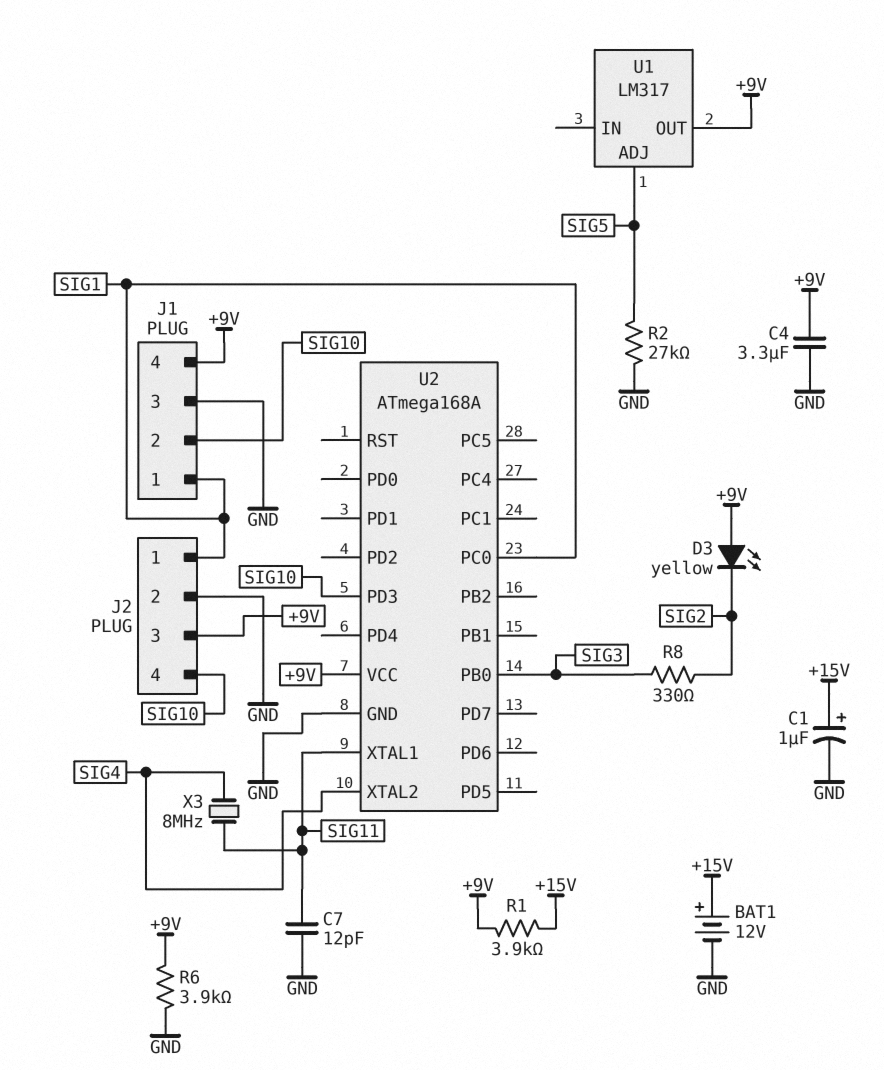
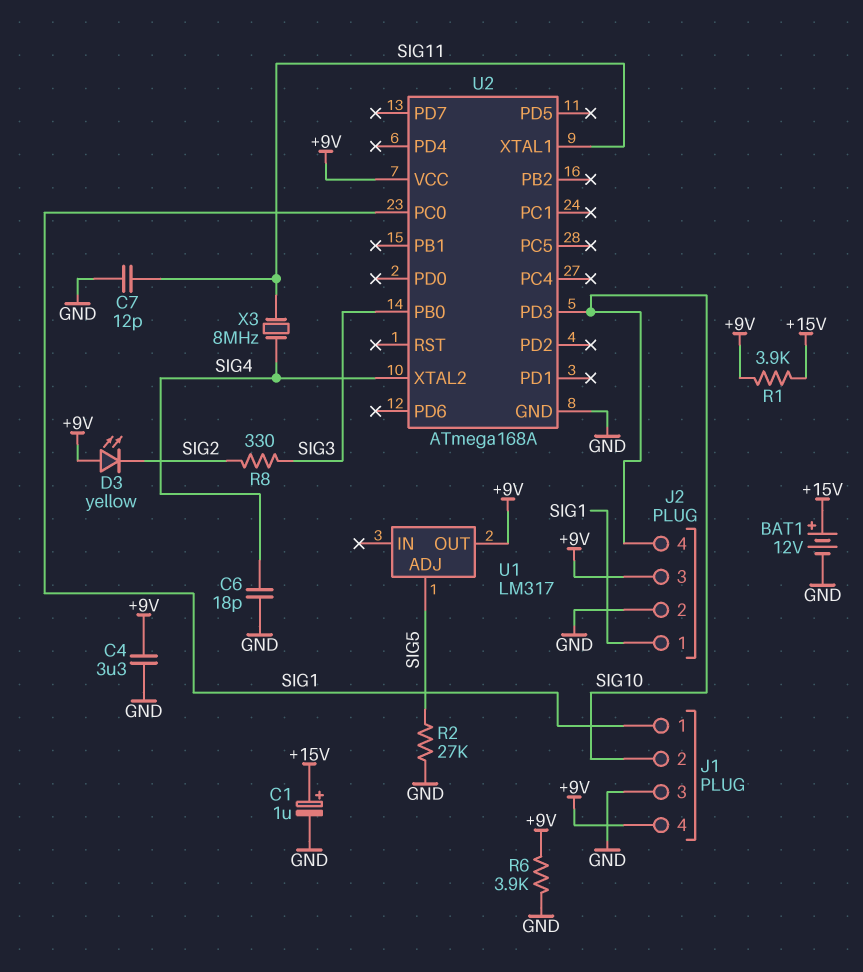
C6: none -> 18pF (GND, SIG4)

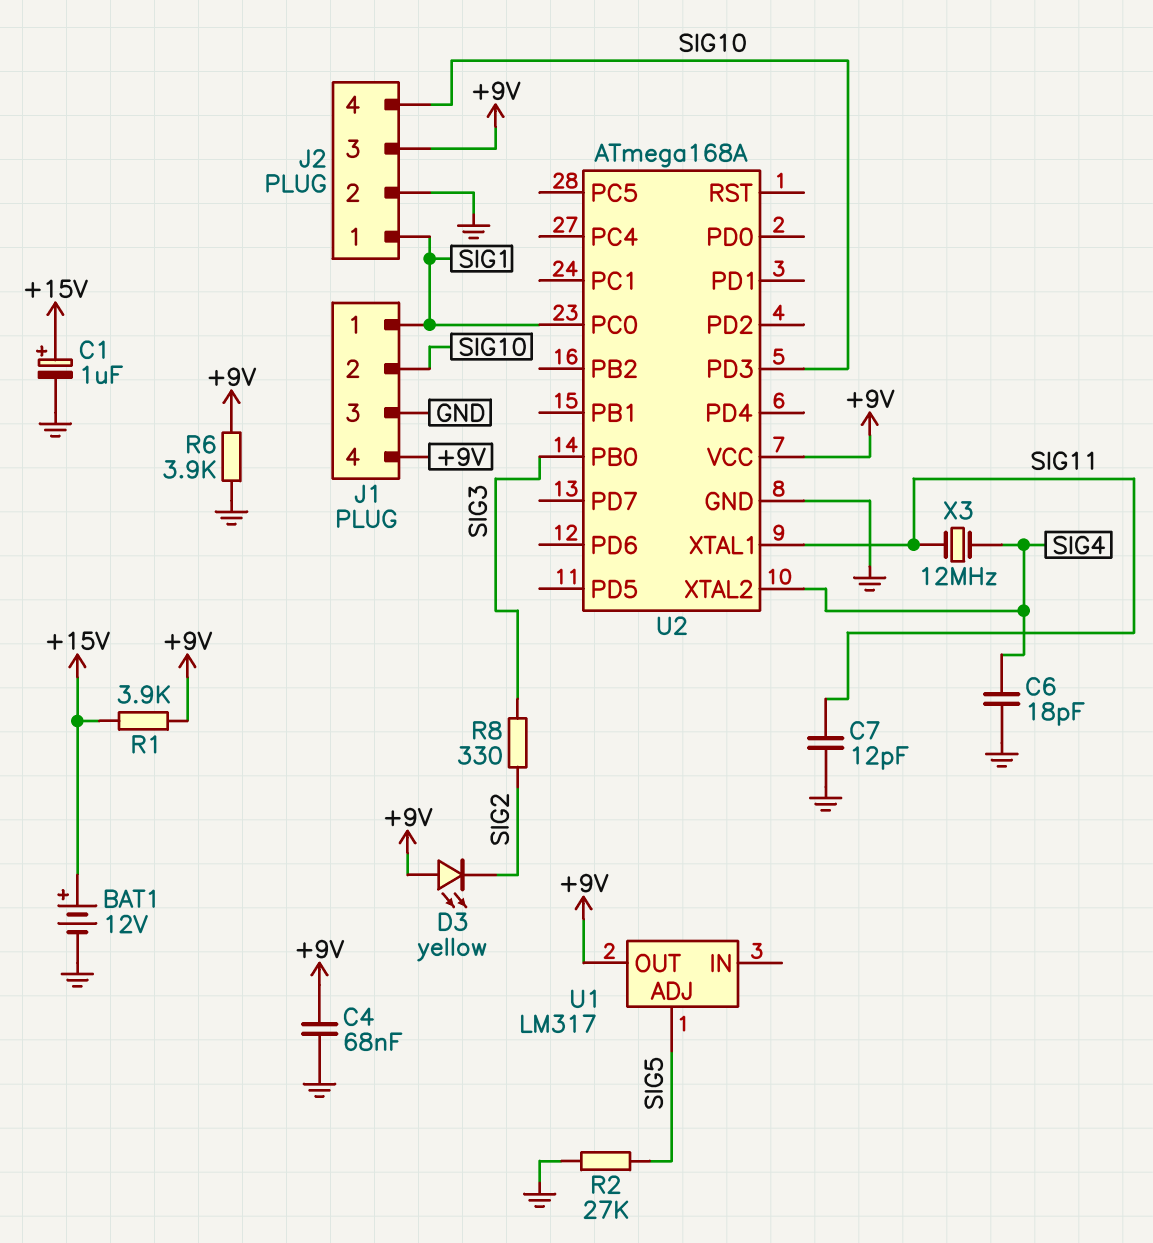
C4: 3.3uF (+9V, GND) -> 68nF (+9V, GND)
X3: 8MHz (SIG4, SIG11) -> 12MHz (SIG4, SIG11)

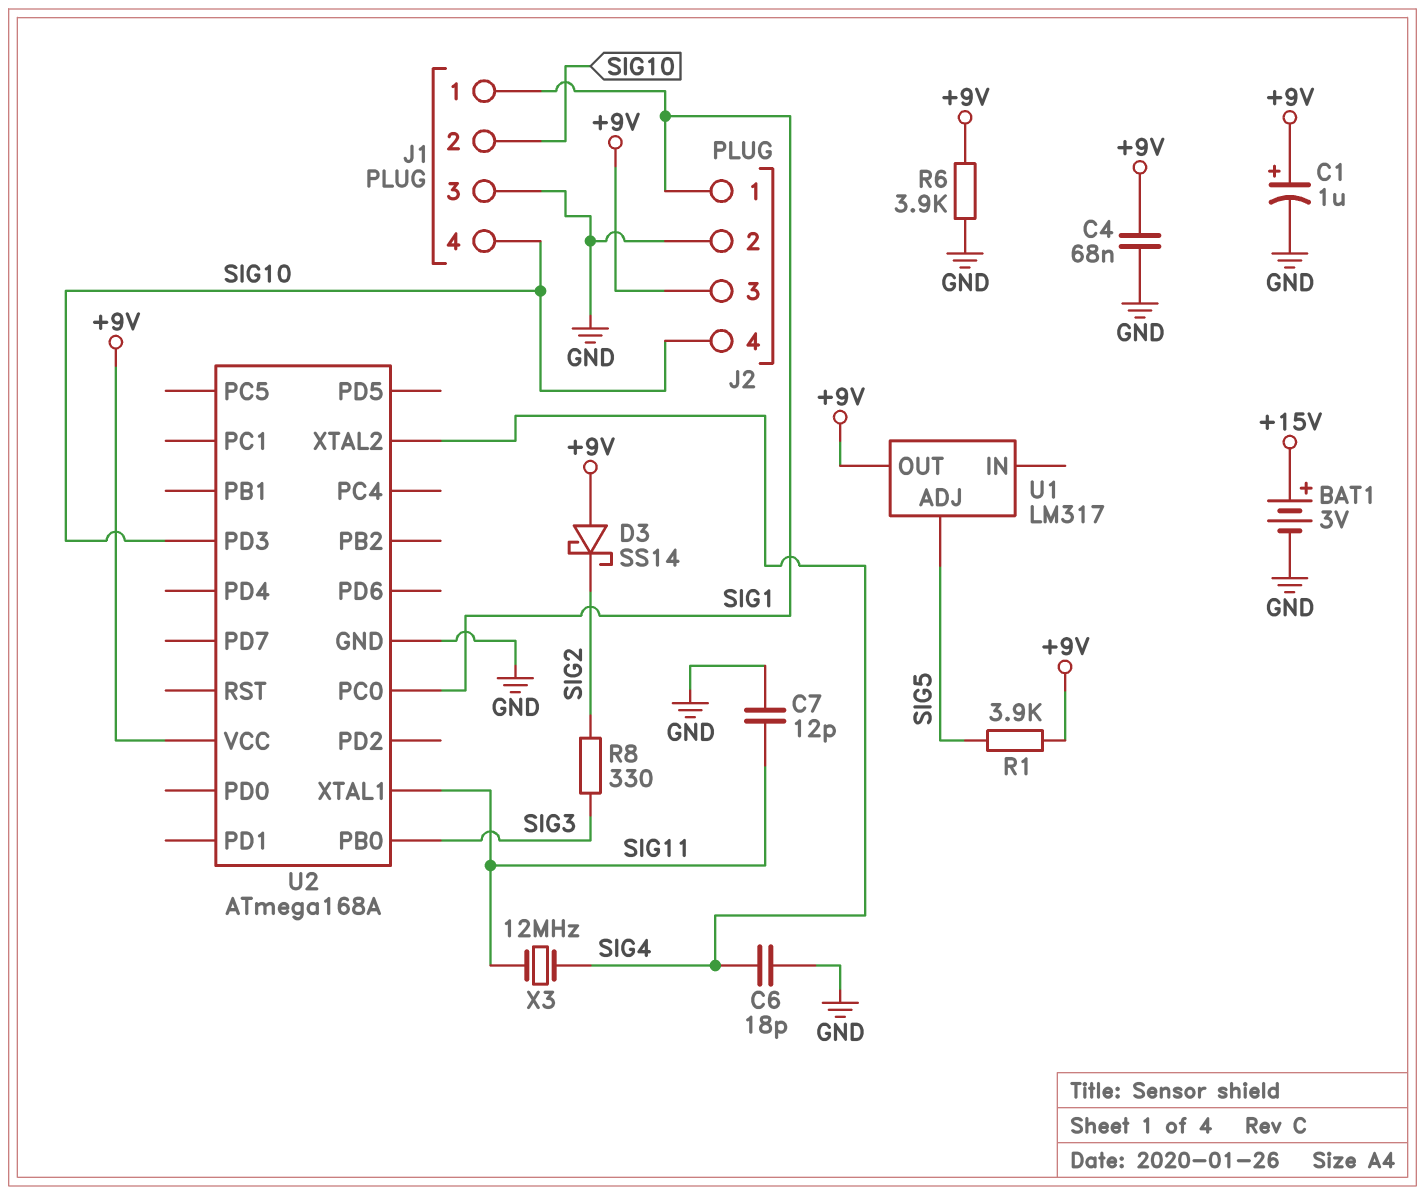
BAT1: 12V (plus +15V, minus GND) -> 3V (plus +15V, minus GND)
C1: 1uF (plus +15V, minus GND) -> 1uF (plus +9V, minus GND)
D3: LED yellow (A +9V, K SIG2) -> schottky SS14 (A +9V, K SIG2)
J1 pin 4: +9V -> SIG10
R1: 3.9k (+9V, +15V) -> 3.9k (+9V, SIG5)
R2: 27k (GND, SIG5) -> none

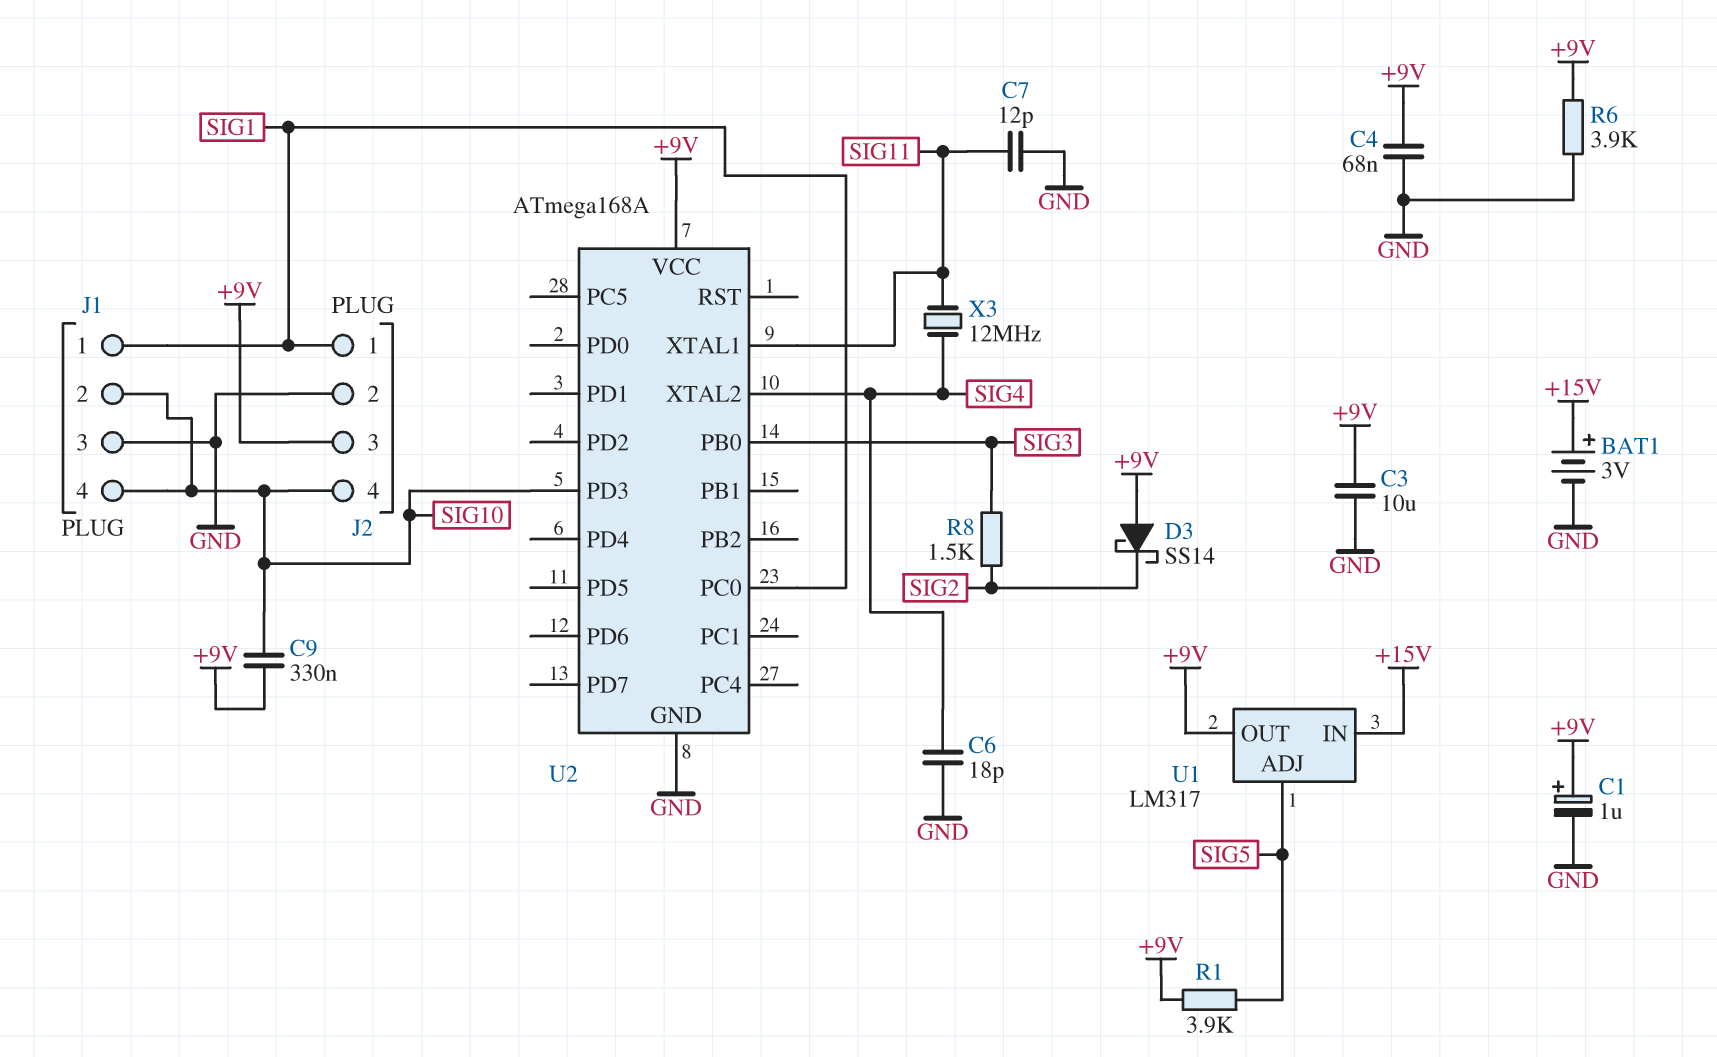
C3: none -> 10uF (+9V, GND)
C9: none -> 330nF (+9V, SIG10)
R8: 330 (SIG2, SIG3) -> 1.5k (SIG2, SIG3)
U1 pin IN: none -> +15V

